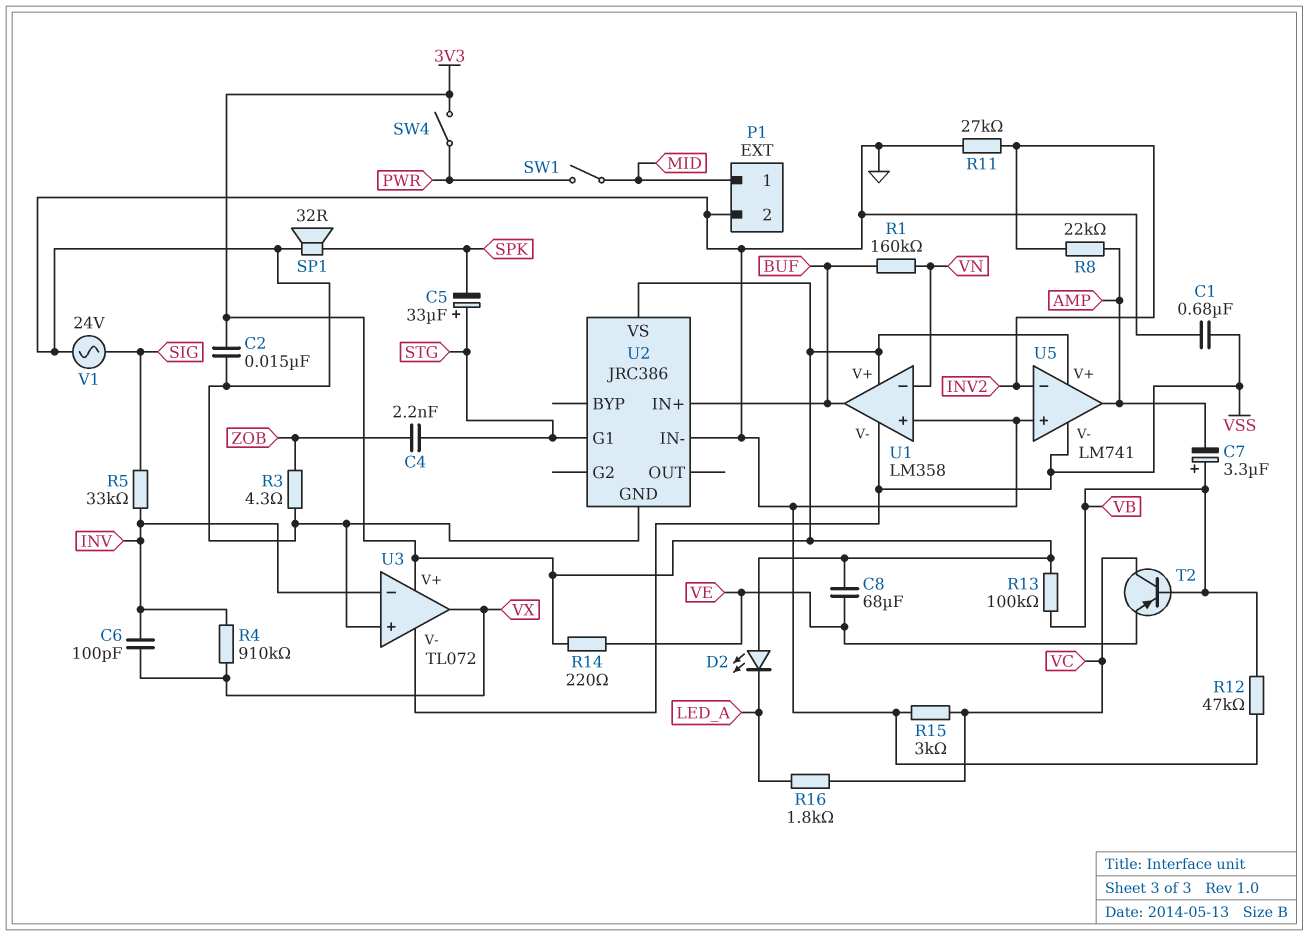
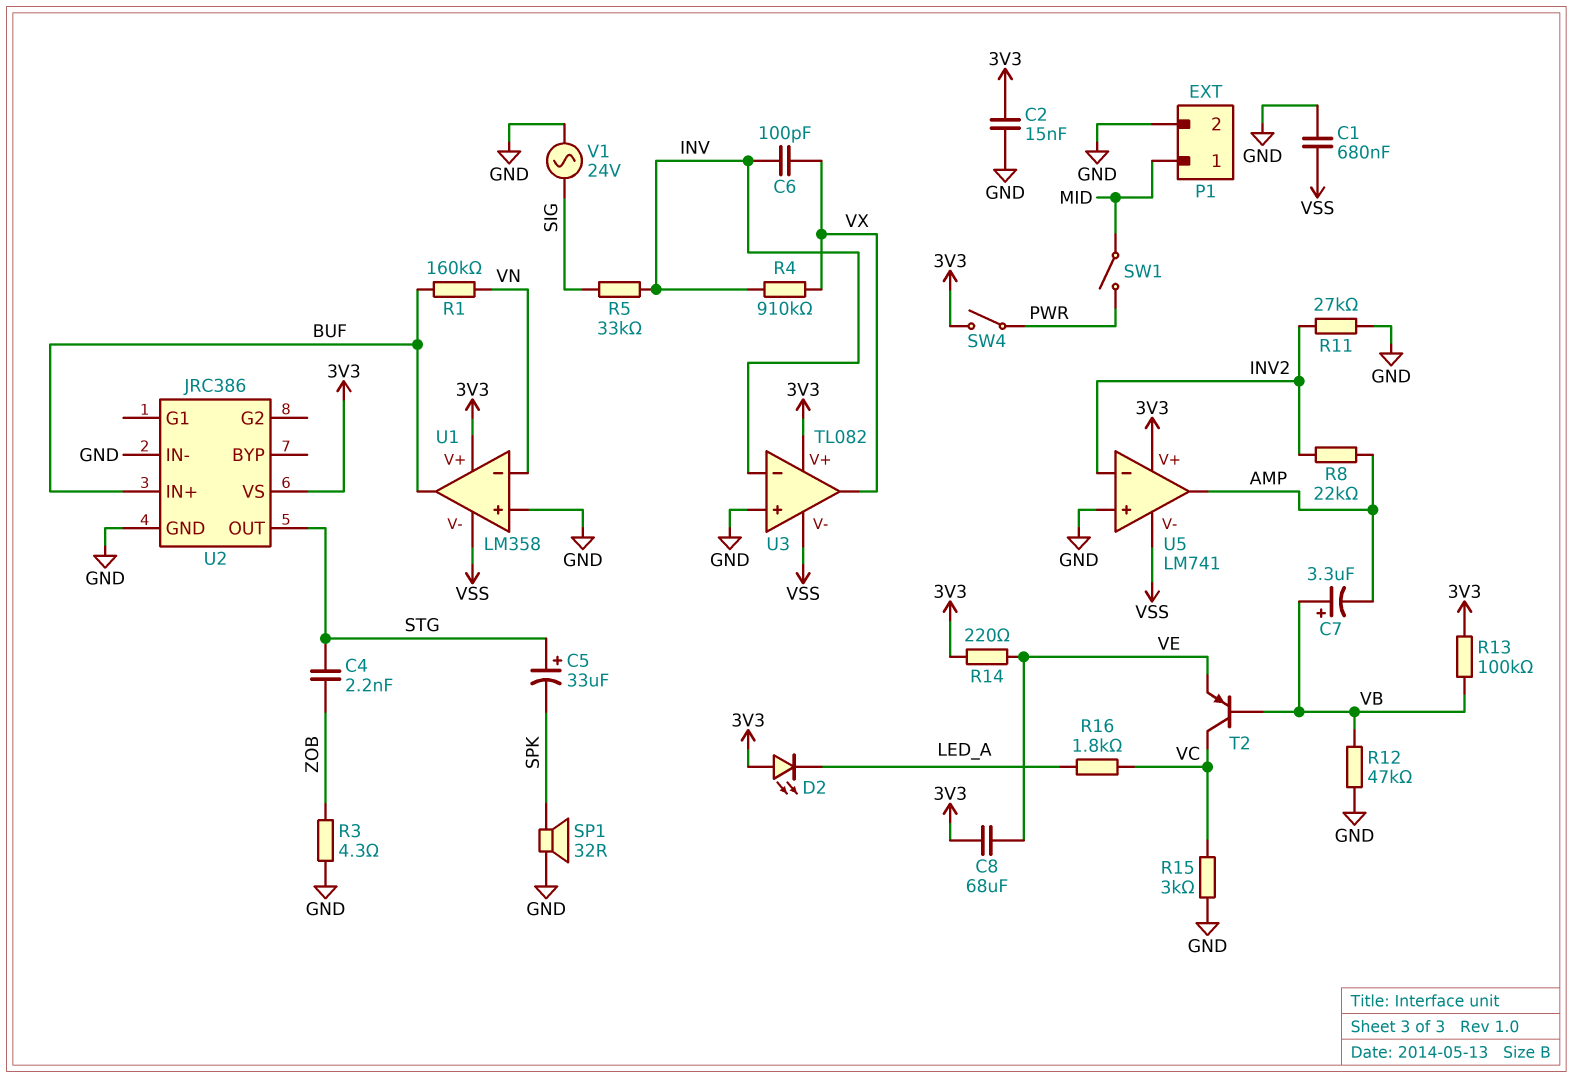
U2 pin G1: STG -> none
U2 pin OUT: none -> STG
U3: TL072 -> TL082

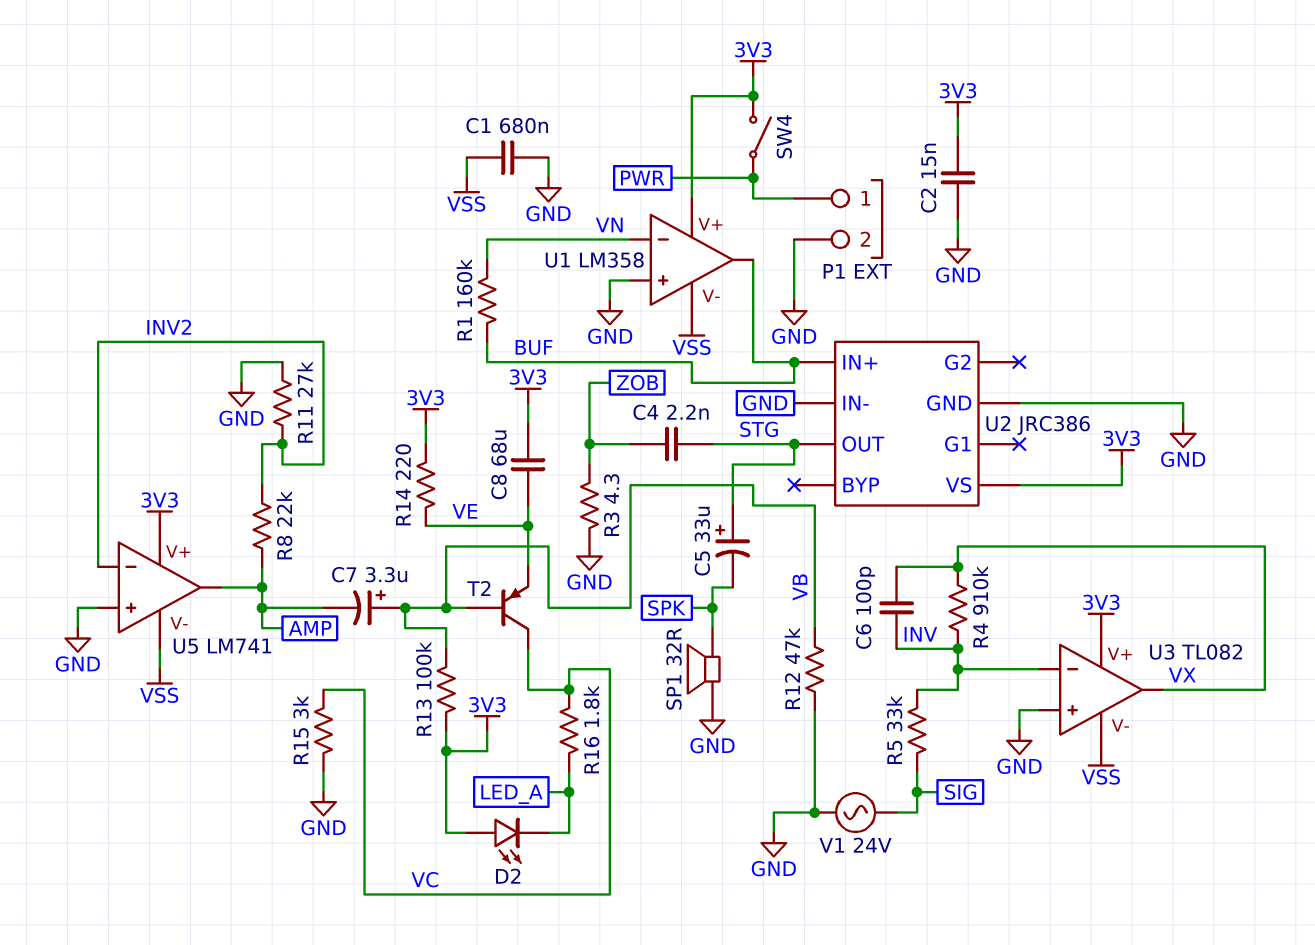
P1 pin 1: MID -> PWR
SW1: switch (MID, PWR) -> none

